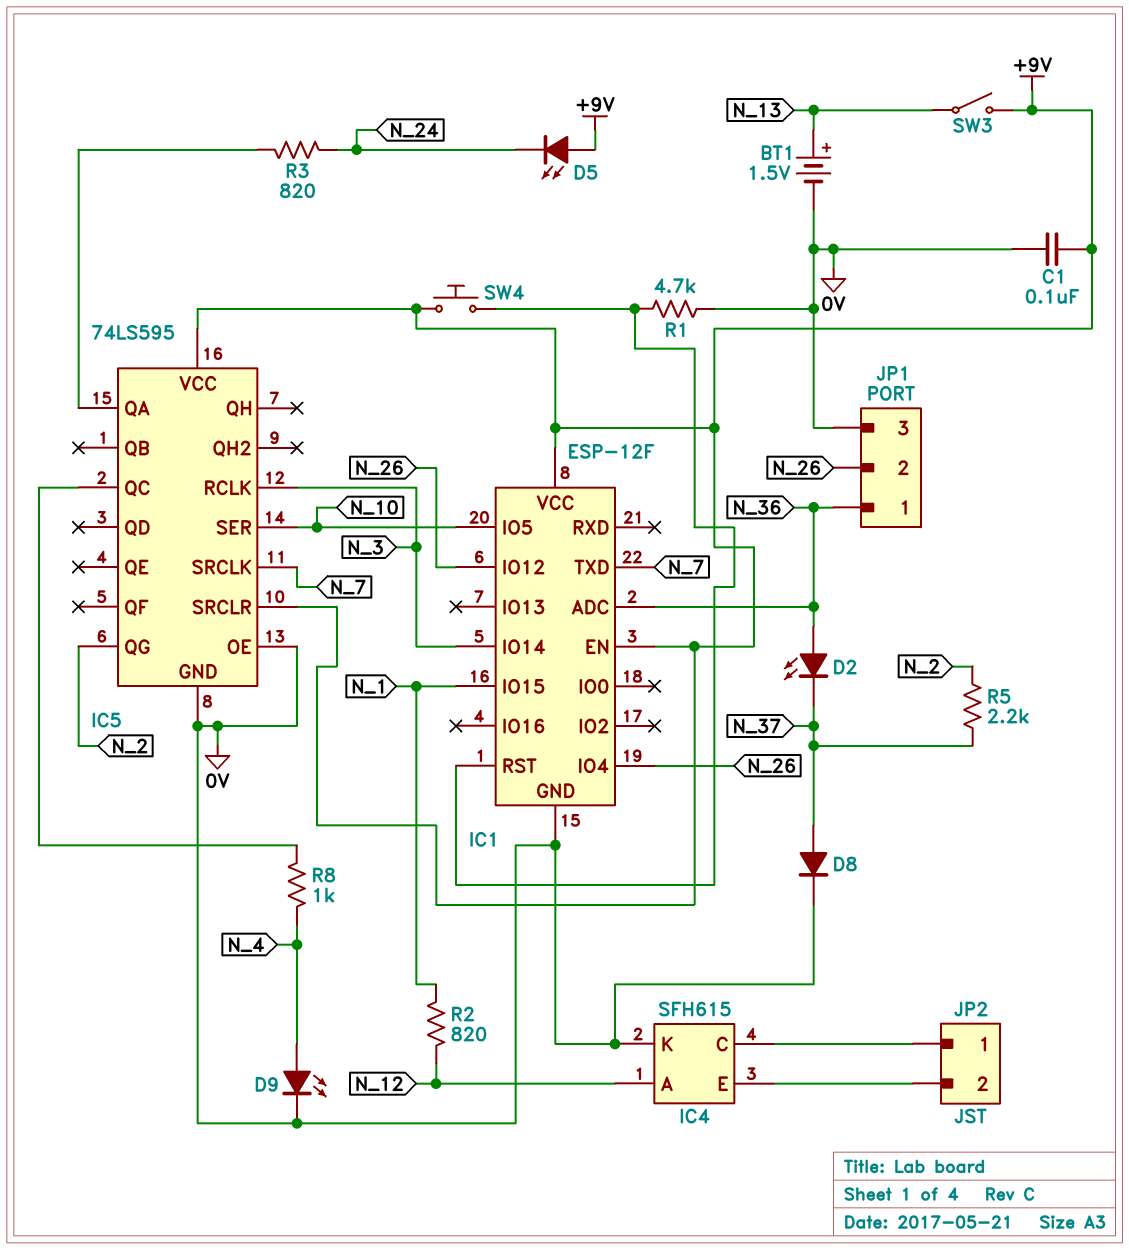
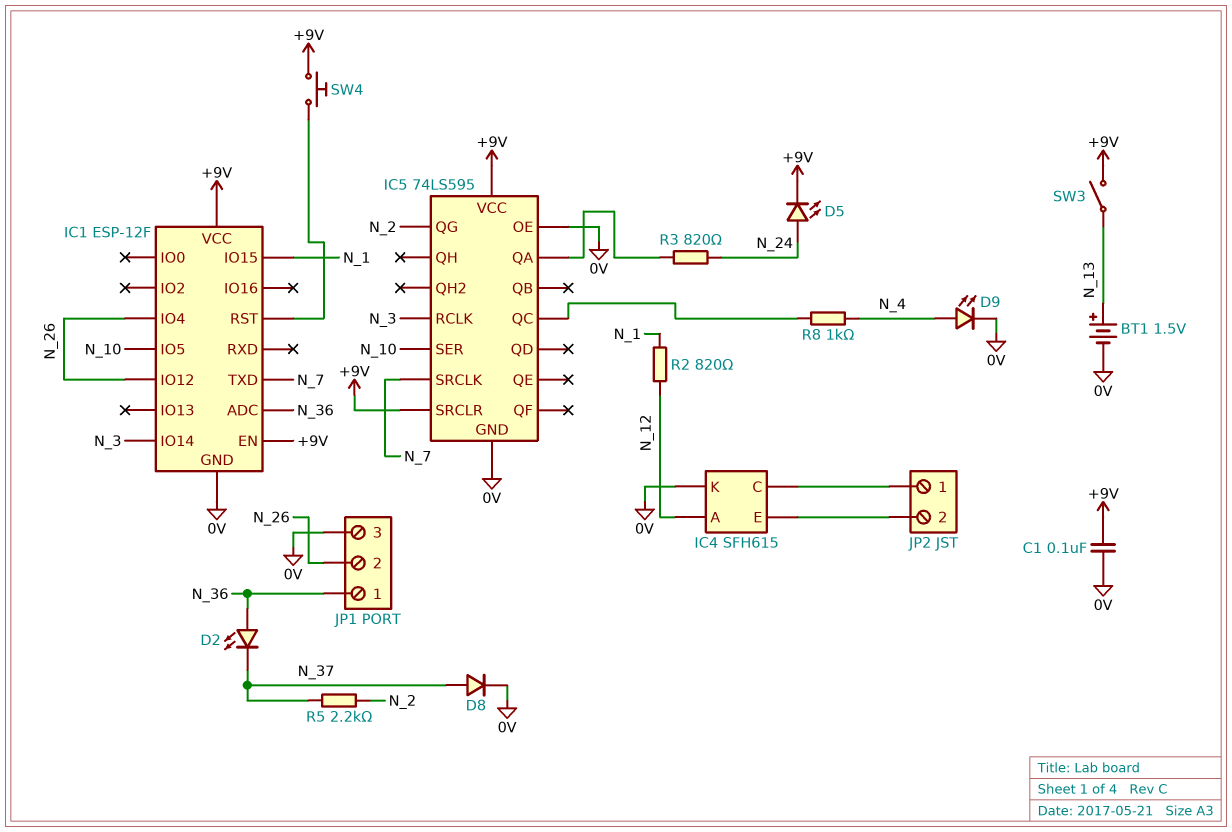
D5: LED (A +9V, K N_24) -> LED (A N_24, K +9V)
R1: 4.7k (0V, IC1/RST) -> none

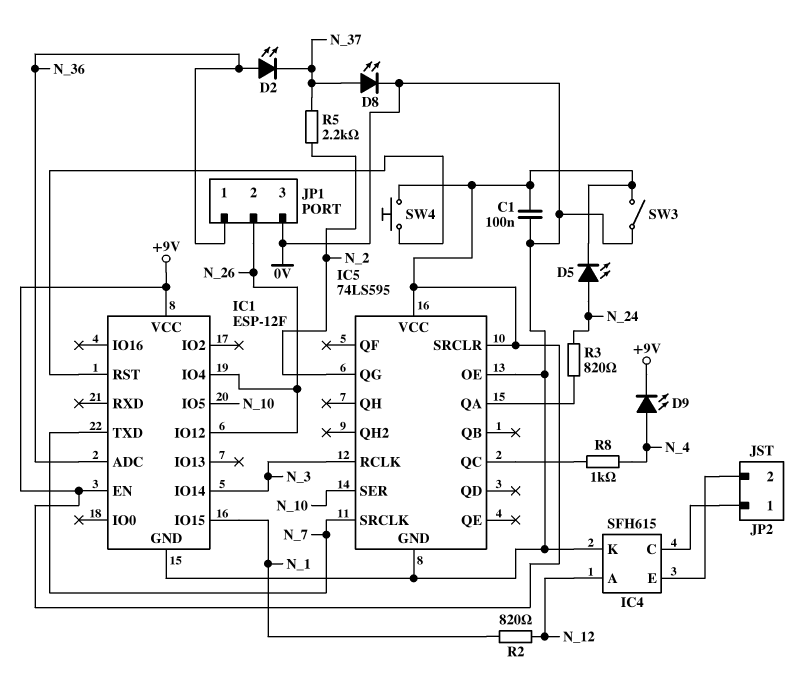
BT1: 1.5V (plus N_13, minus 0V) -> none
D8: diode (A N_37, K 0V) -> LED (A N_37, K 0V)
D9: LED (A N_4, K 0V) -> LED (A N_4, K +9V)
SW3: switch (+9V, N_13) -> switch (+9V, 0V)

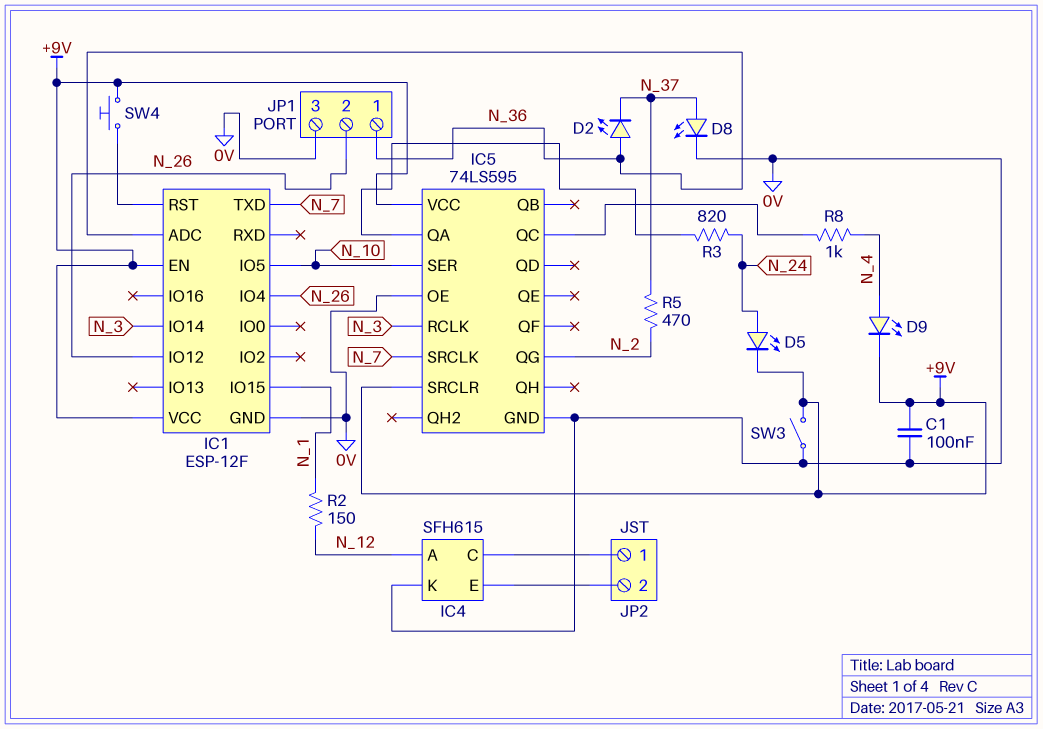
R2: 820 (N_1, N_12) -> 150 (N_1, N_12)
R5: 2.2k (N_2, N_37) -> 470 (N_2, N_37)

